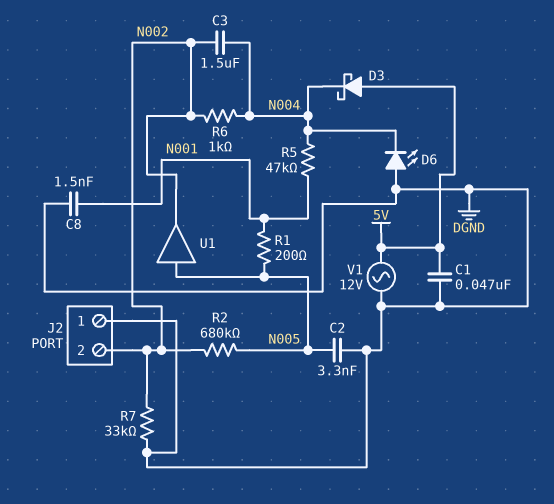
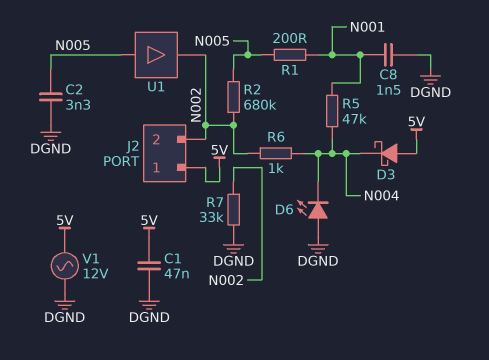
C3: 1.5uF (N002, N004) -> none
J2 pin 1: DGND -> 5V

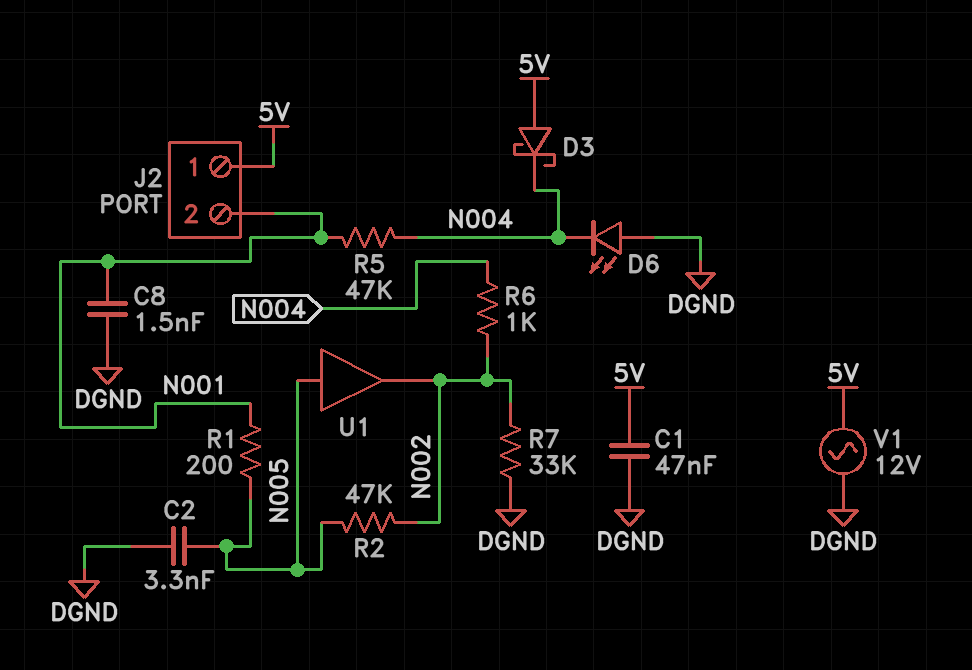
J2 pin 2: N002 -> N001
R2: 680k (N002, N005) -> 47k (N002, N005)

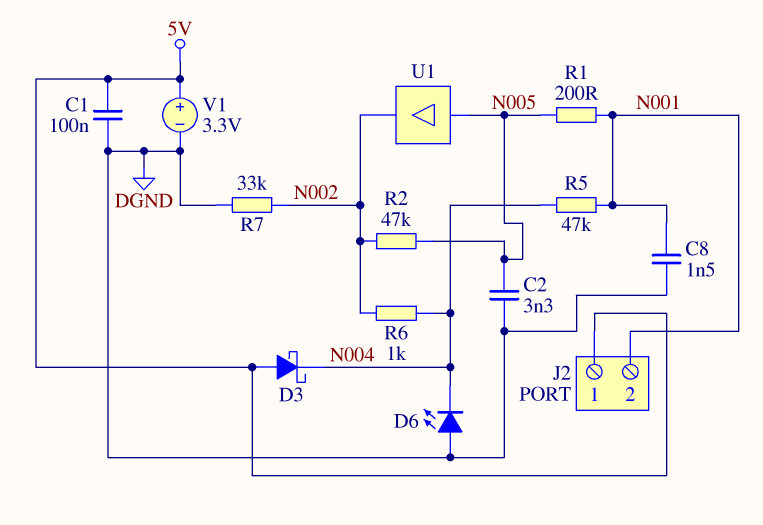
C1: 47nF (5V, DGND) -> 100nF (5V, DGND)
V1: AC 12V (5V, DGND) -> 3.3V (plus 5V, minus DGND)

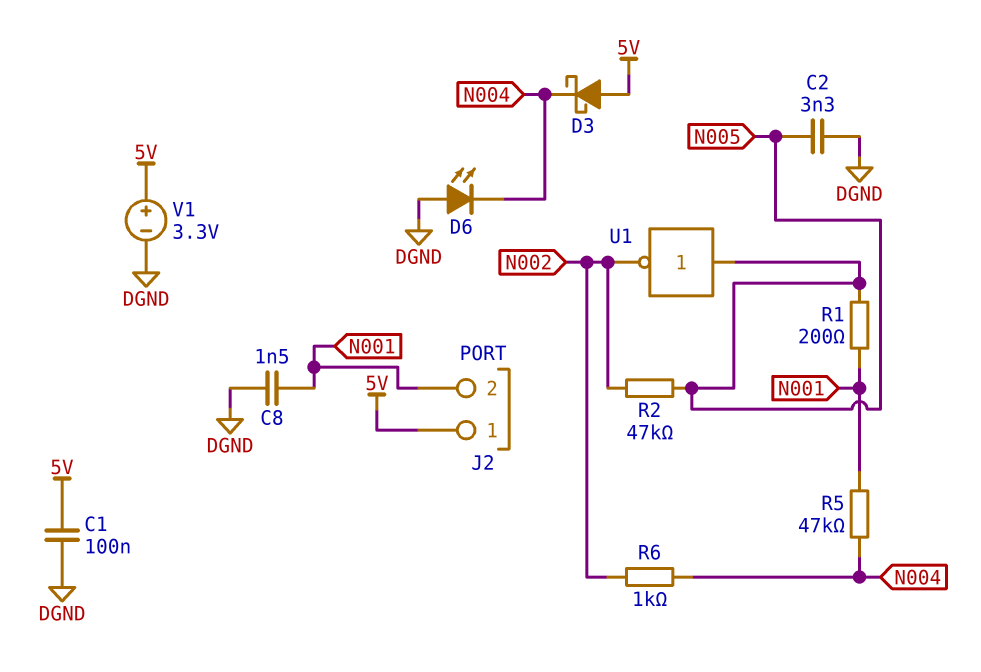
R7: 33k (DGND, N002) -> none
U1: buffer (in N005, out N002) -> NOT (in N005, out N002)

